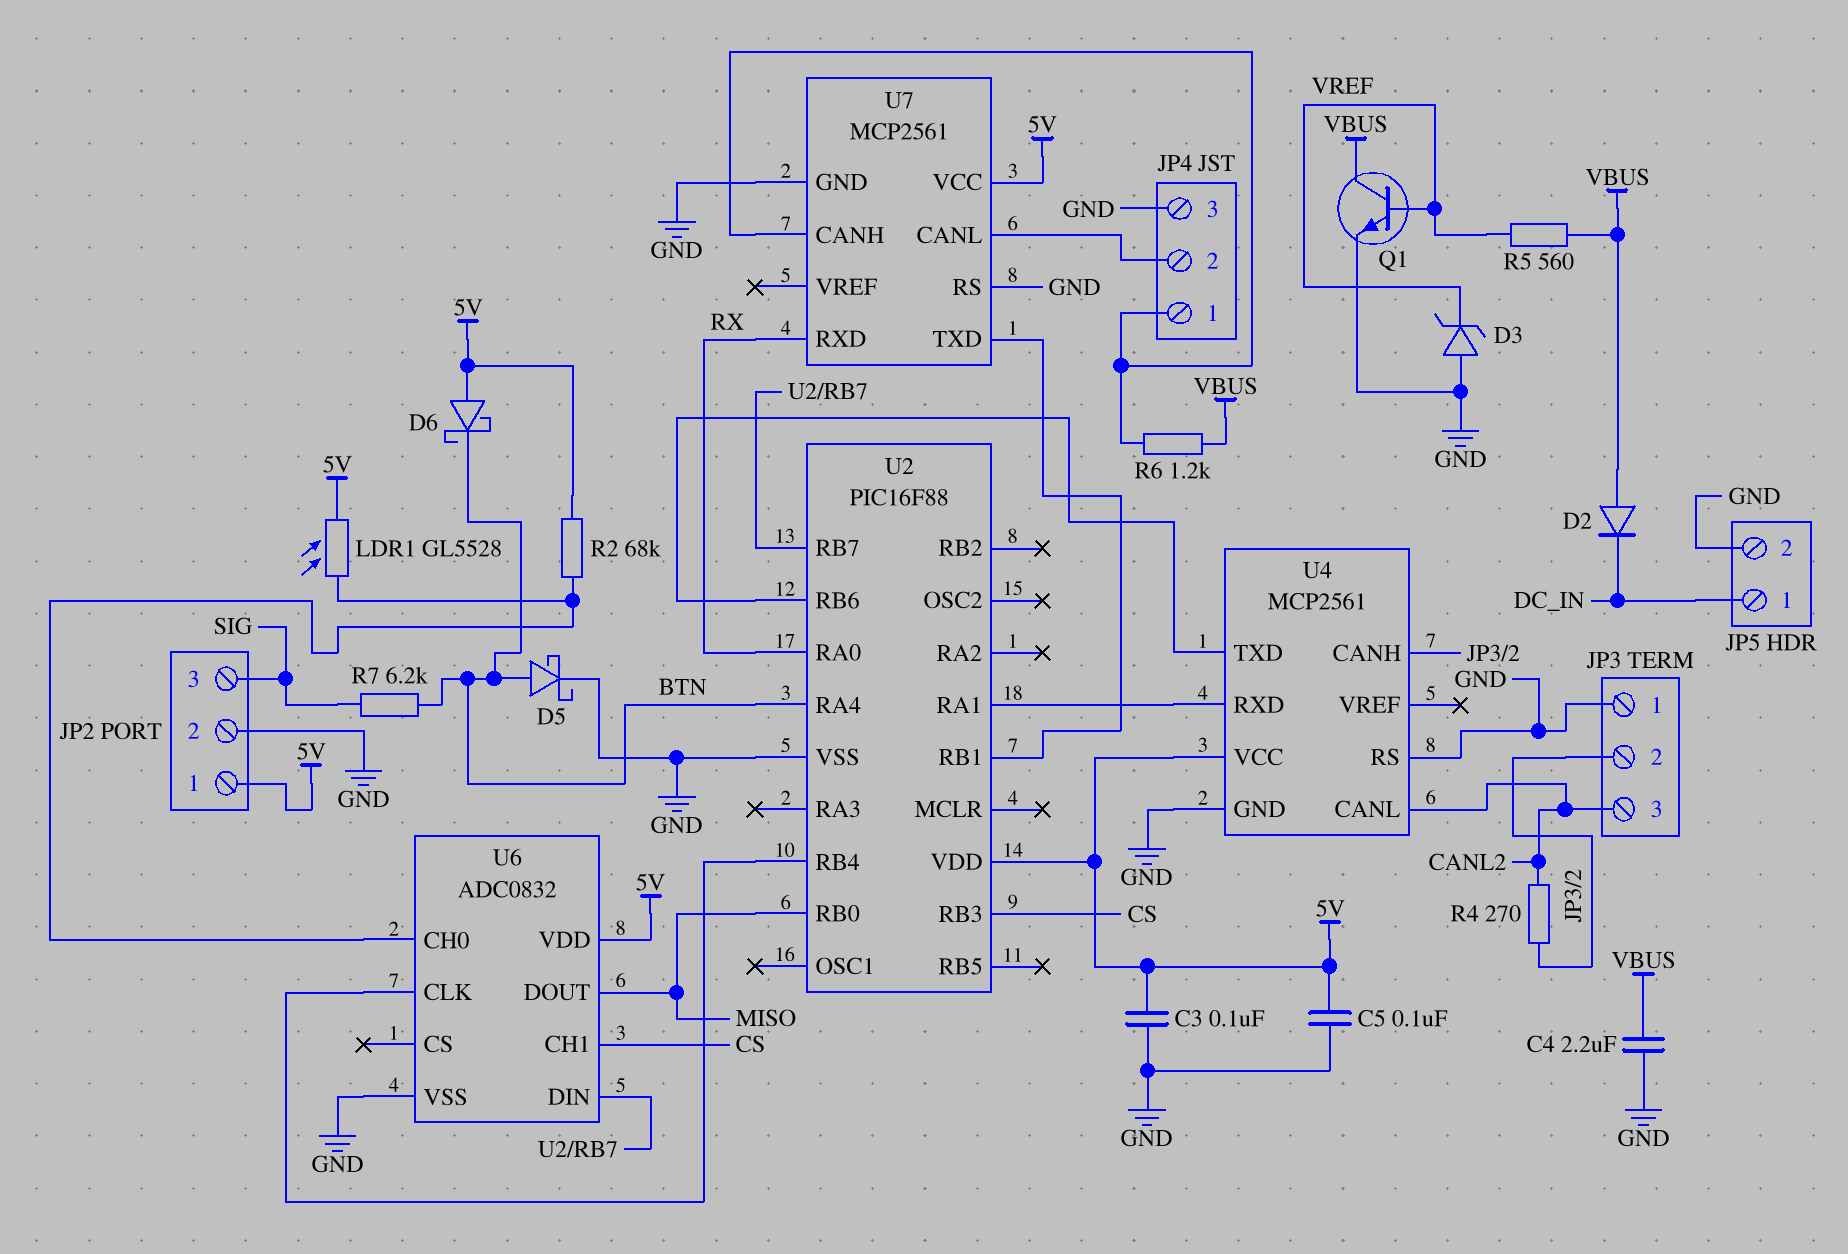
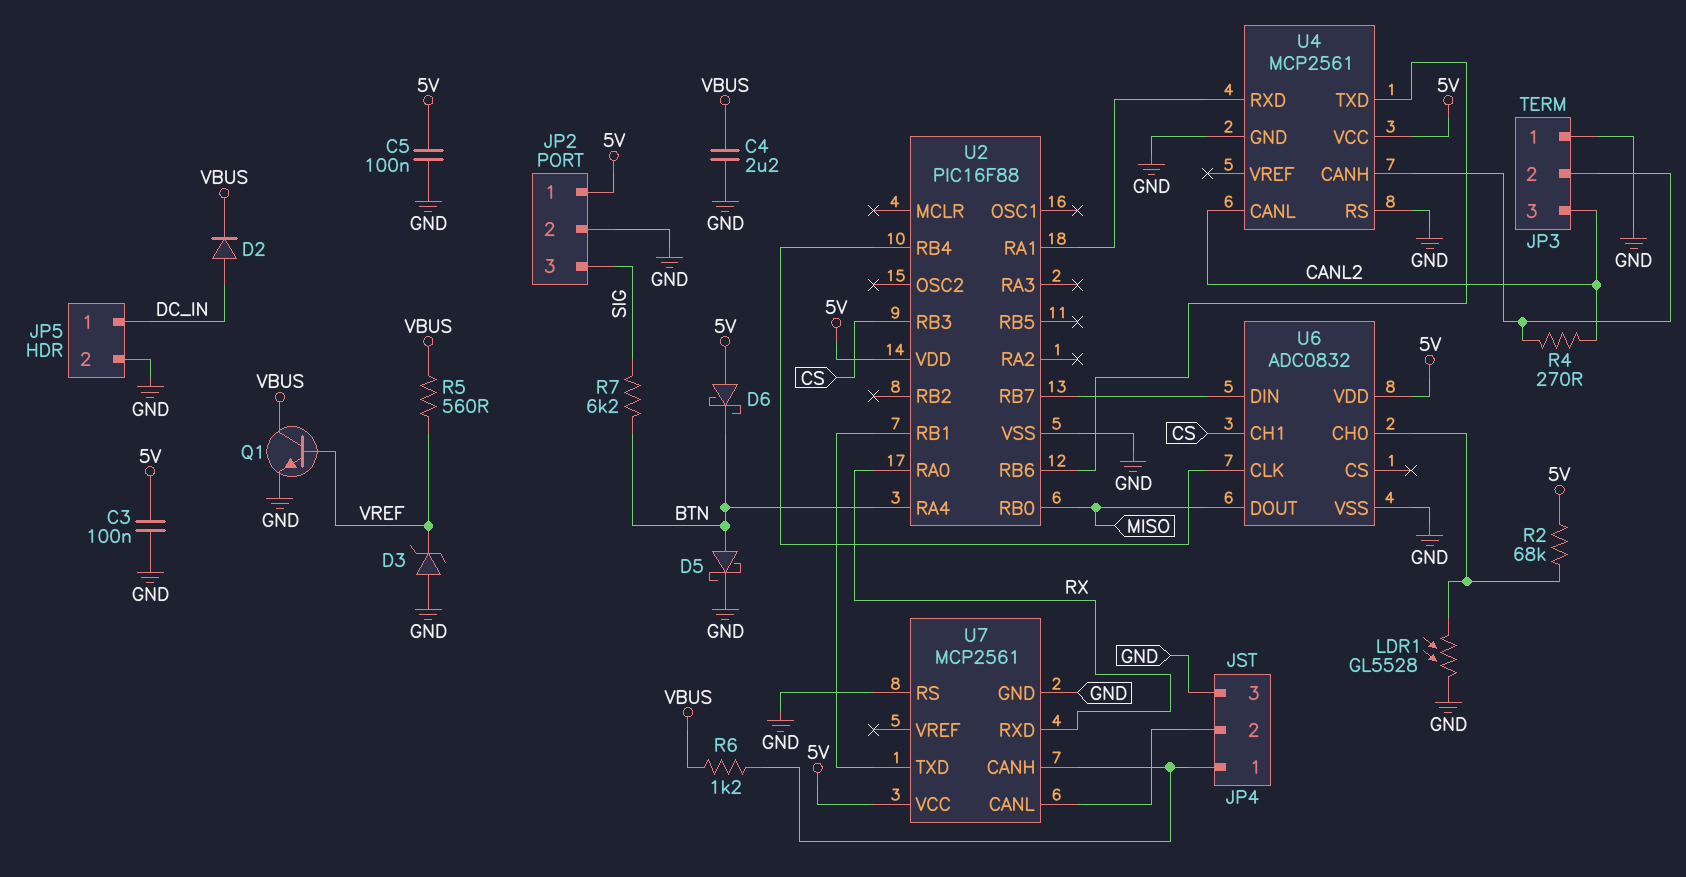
D2: diode (A VBUS, K DC_IN) -> diode (A DC_IN, K VBUS)
LDR1: GL5528 (5V, U6/CH0) -> GL5528 (GND, U6/CH0)

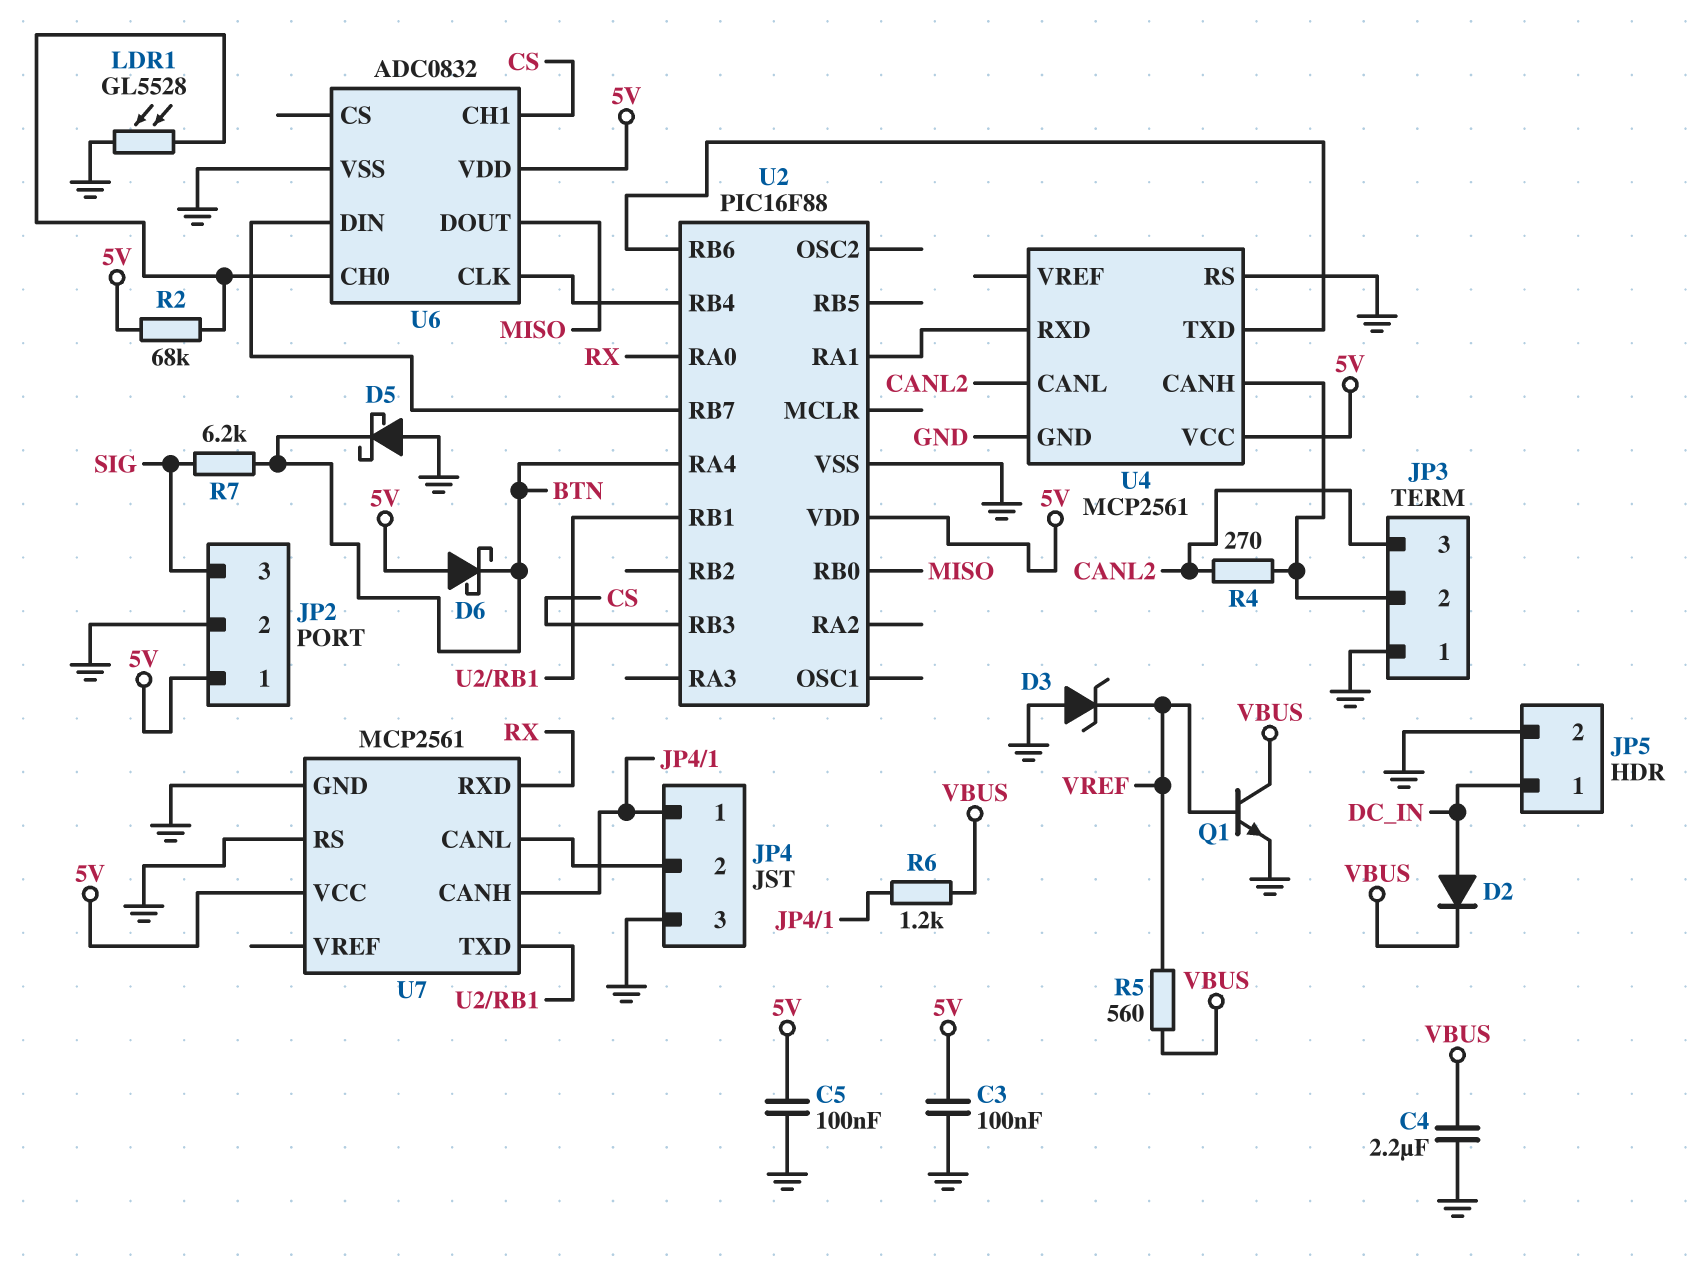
D5: schottky (A BTN, K GND) -> schottky (A GND, K BTN)

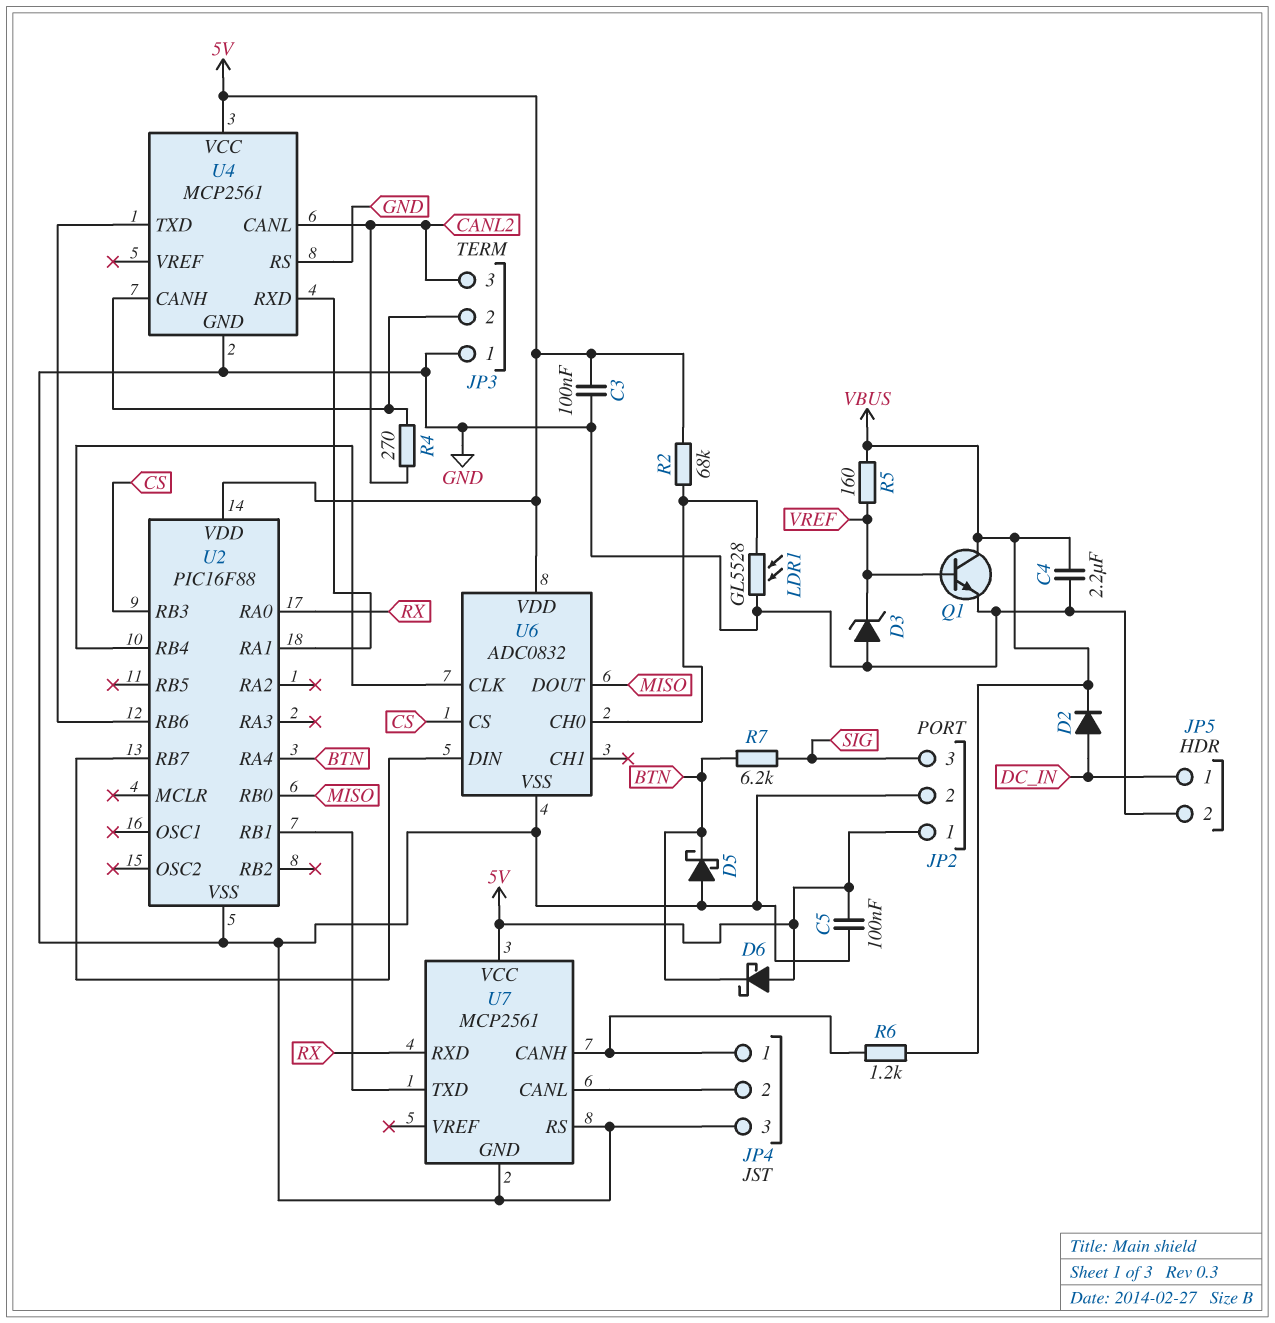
R5: 560 (VBUS, VREF) -> 160 (VBUS, VREF)
U6 pin CH1: CS -> none
U6 pin CS: none -> CS

